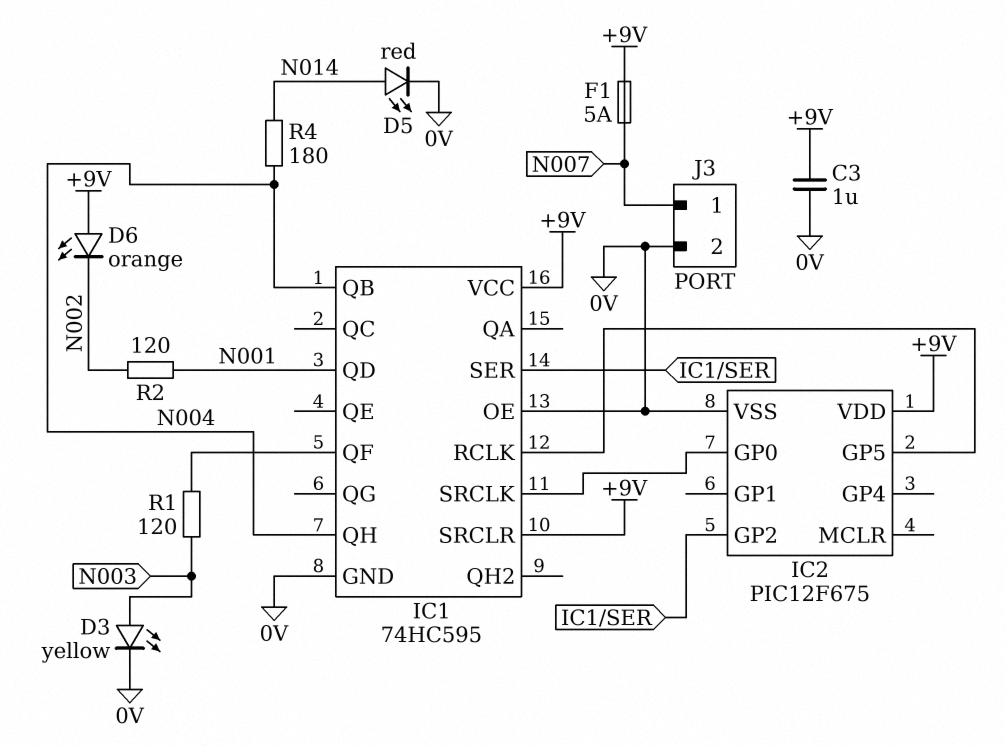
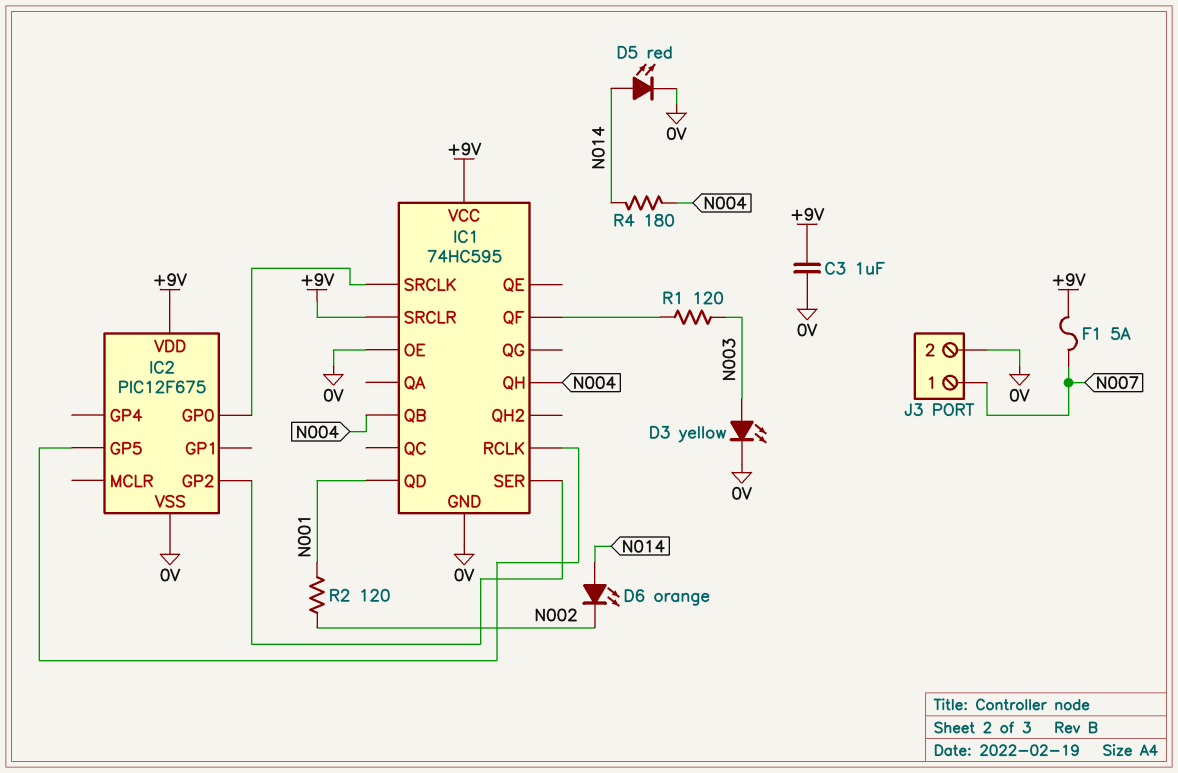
D6: LED orange (A +9V, K N002) -> LED orange (A N014, K N002)

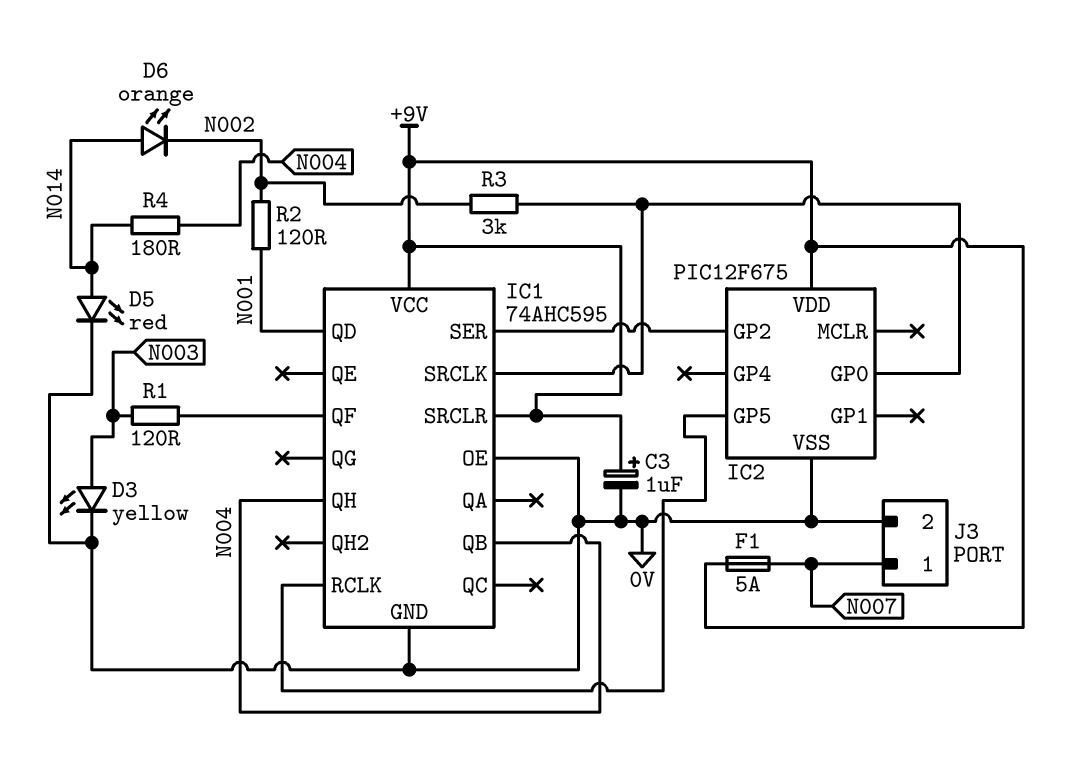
C3: 1uF (+9V, 0V) -> 1uF (plus +9V, minus 0V)
IC1: 74HC595 -> 74AHC595
R3: none -> 3k (IC1/SRCLK, N002)

